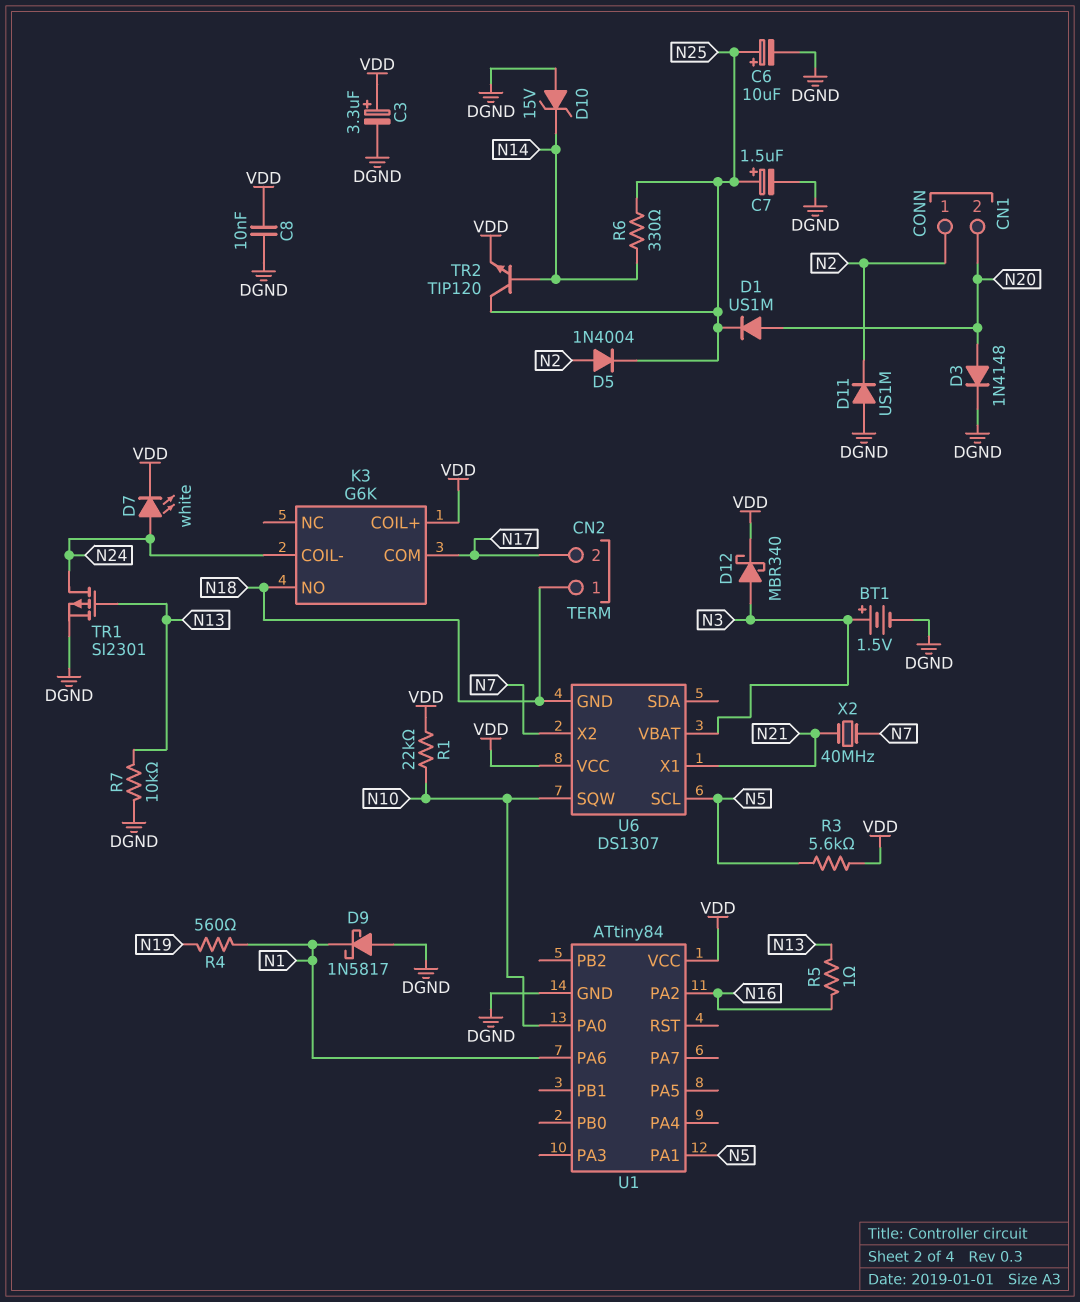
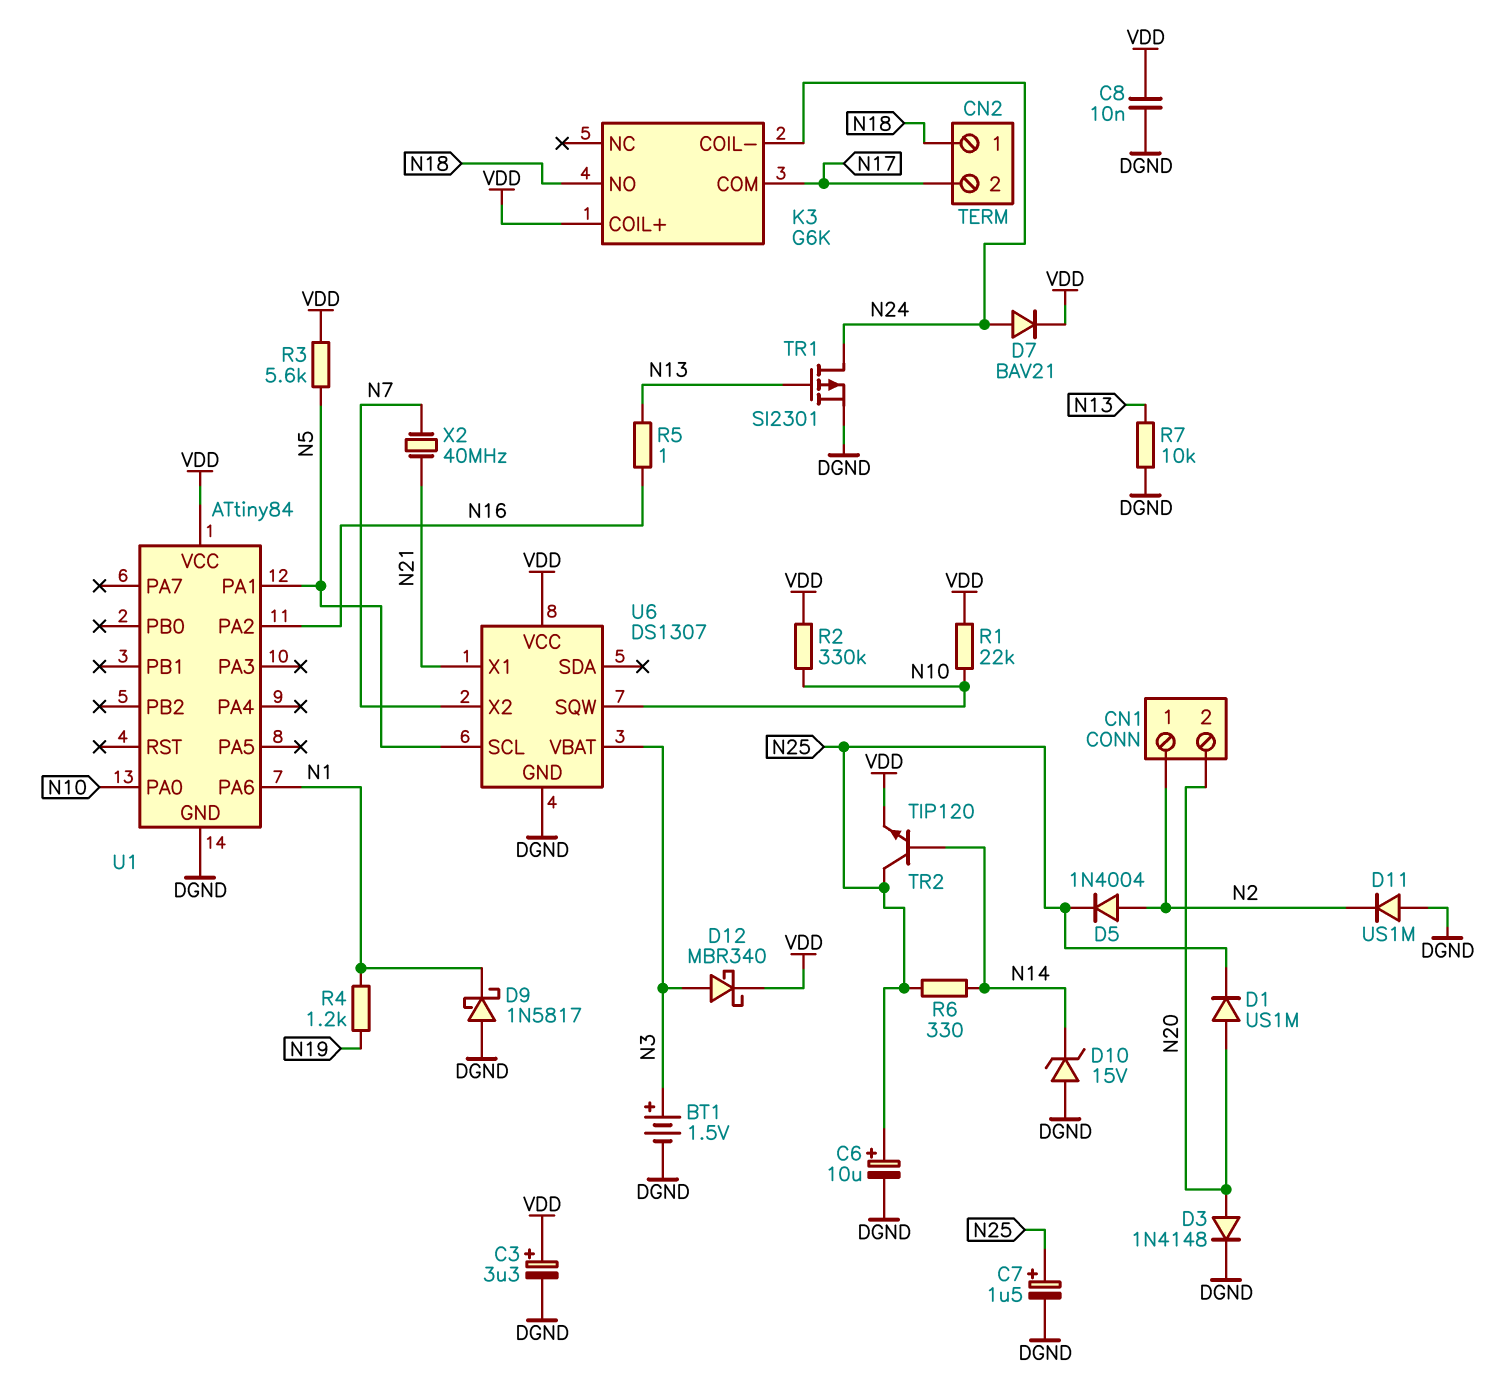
D7: LED white (A N24, K VDD) -> diode BAV21 (A N24, K VDD)
R2: none -> 330k (N10, VDD)
R4: 560 (N1, N19) -> 1.2k (N1, N19)
U6 pin GND: N18 -> DGND

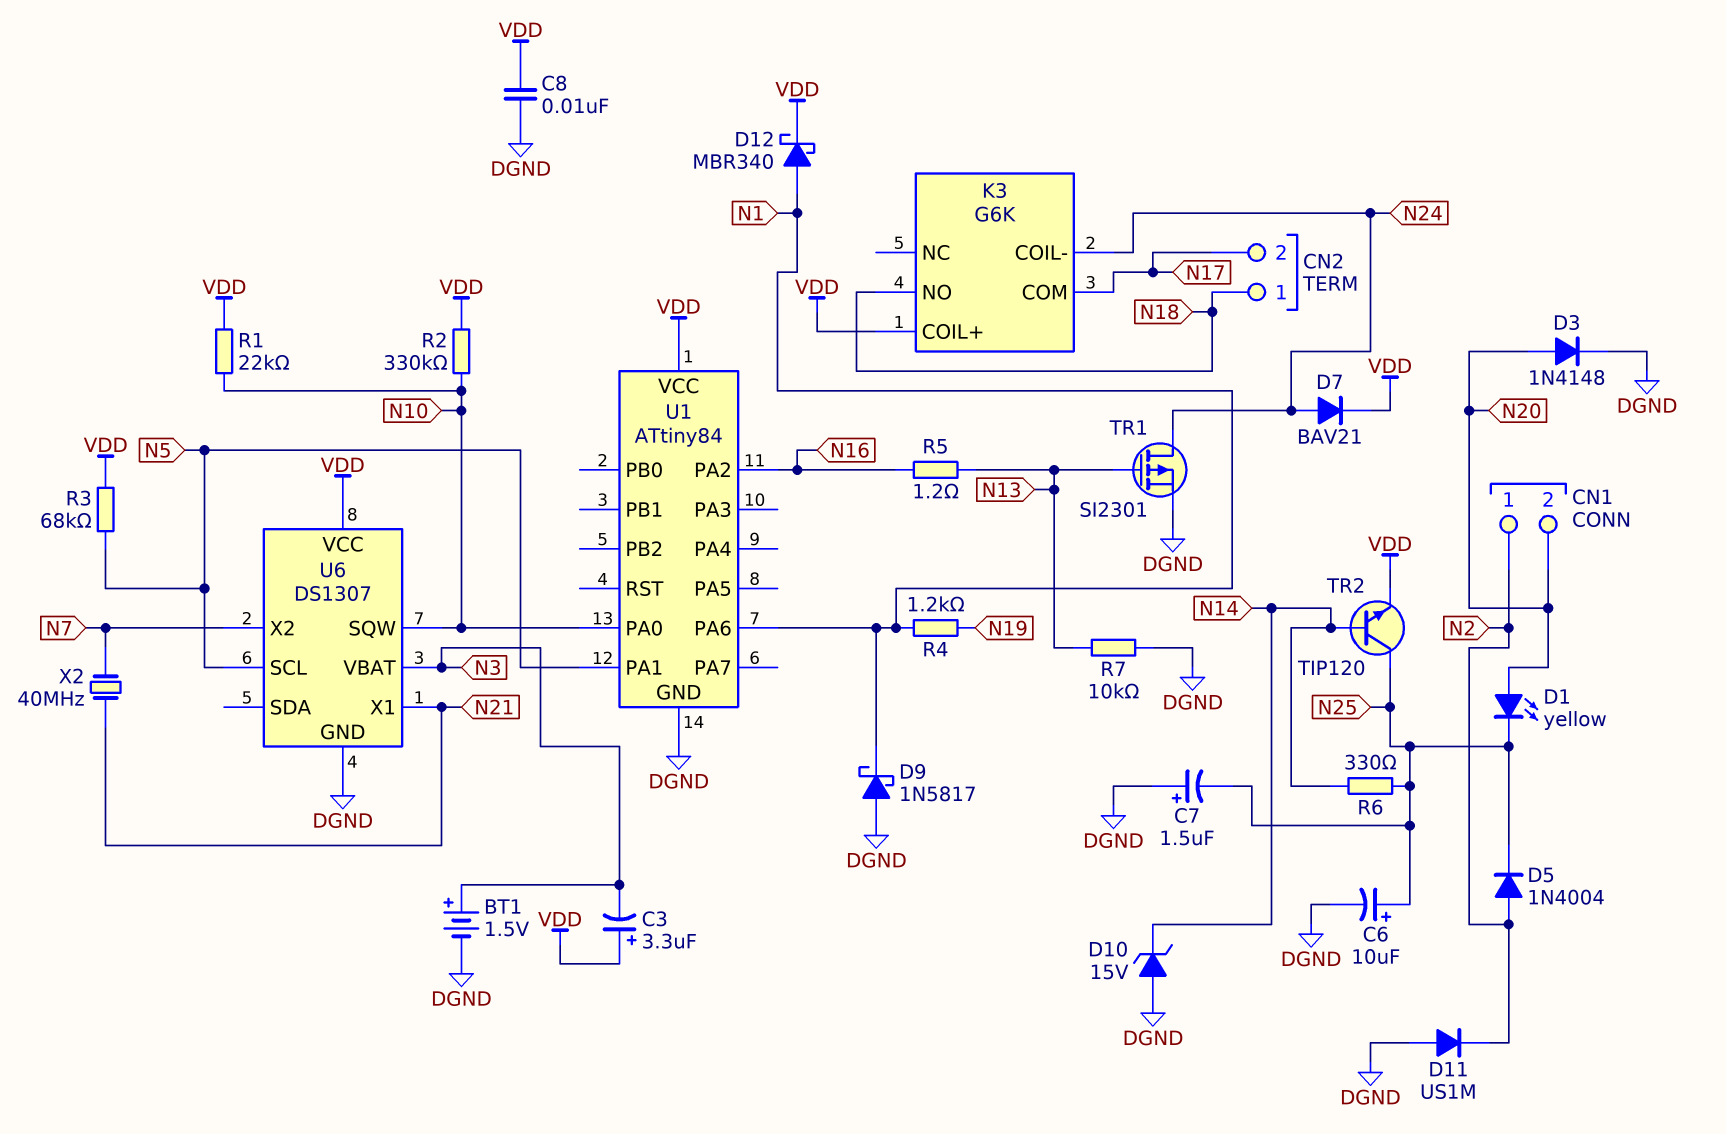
C3: 3.3uF (plus VDD, minus DGND) -> 3.3uF (plus VDD, minus N3)
C7: 1.5uF (plus N25, minus DGND) -> 1.5uF (plus DGND, minus N25)
D1: diode US1M (A N20, K N25) -> LED yellow (A N20, K N25)
D12: schottky MBR340 (A N3, K VDD) -> schottky MBR340 (A N1, K VDD)
R3: 5.6k (N5, VDD) -> 68k (N5, VDD)
R5: 1 (N13, N16) -> 1.2 (N13, N16)

